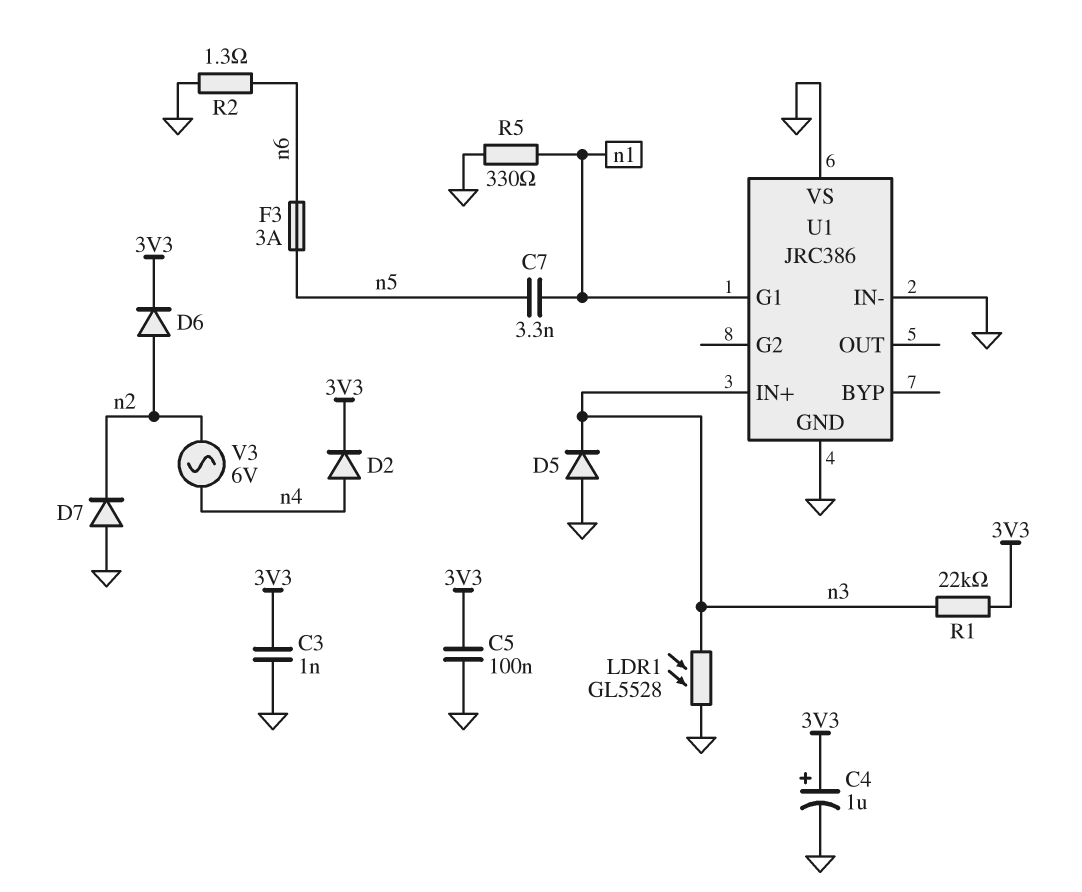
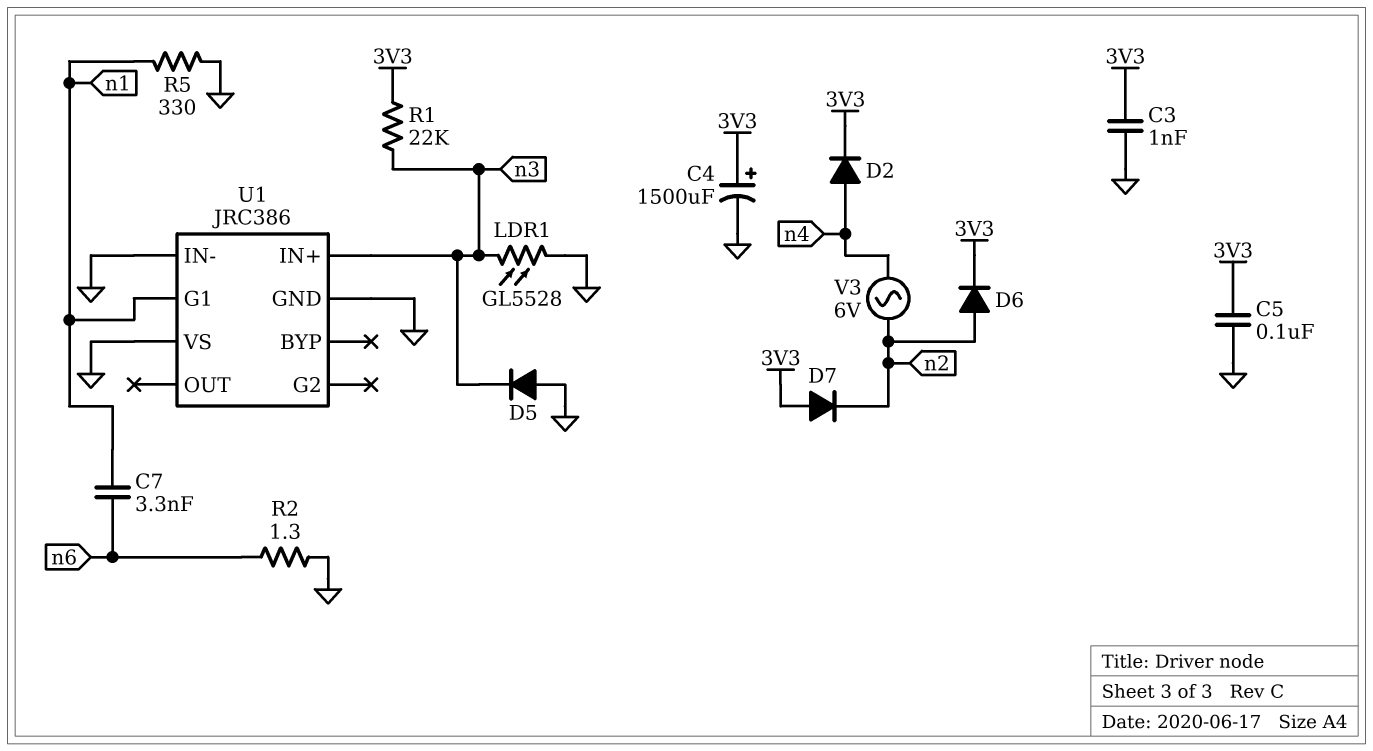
C4: 1uF (plus 3V3, minus GND) -> 1500uF (plus 3V3, minus GND)
C7: 3.3nF (n1, n5) -> 3.3nF (n1, n6)
D7: diode (A GND, K n2) -> diode (A 3V3, K n2)
F3: 3A (n5, n6) -> none

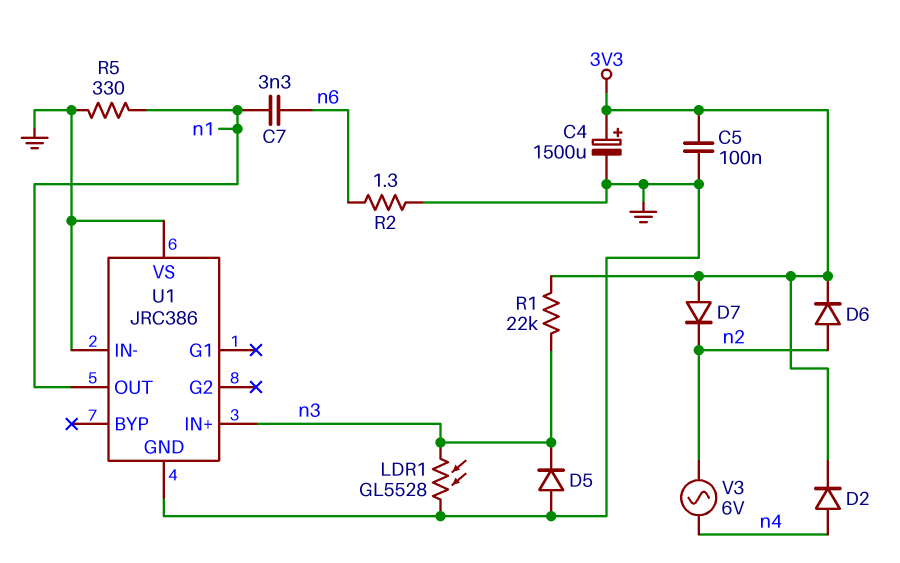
C3: 1nF (3V3, GND) -> none
U1 pin G1: n1 -> none
U1 pin OUT: none -> n1

